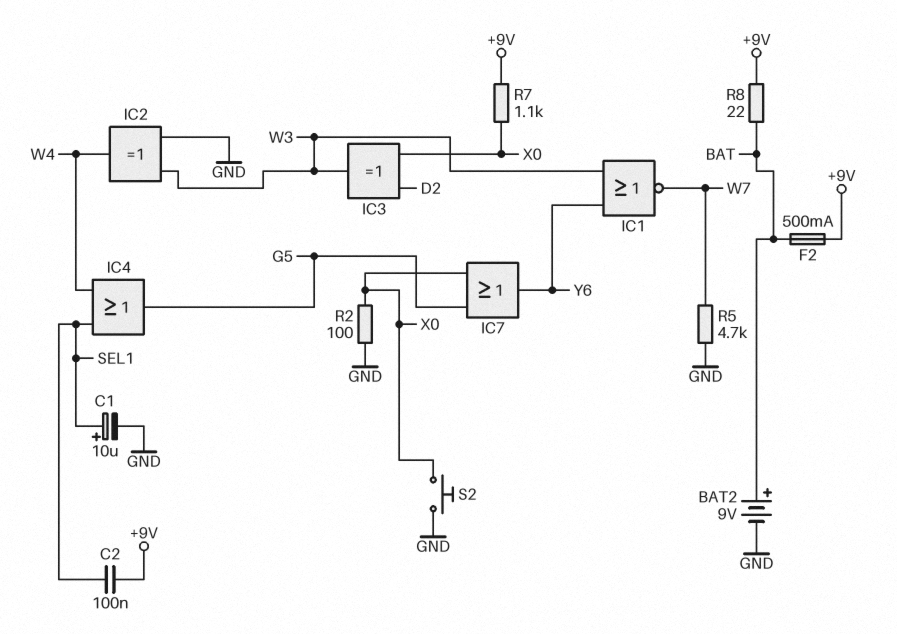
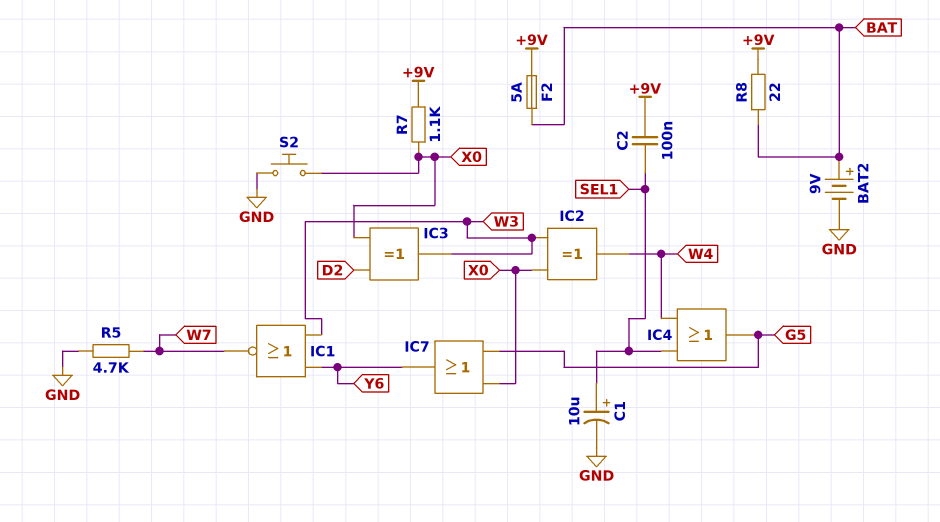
F2: 500mA (+9V, BAT) -> 5A (+9V, BAT)
IC2: XOR (in GND, in W3, out W4) -> XOR (in W3, in X0, out W4)
R2: 100 (GND, X0) -> none

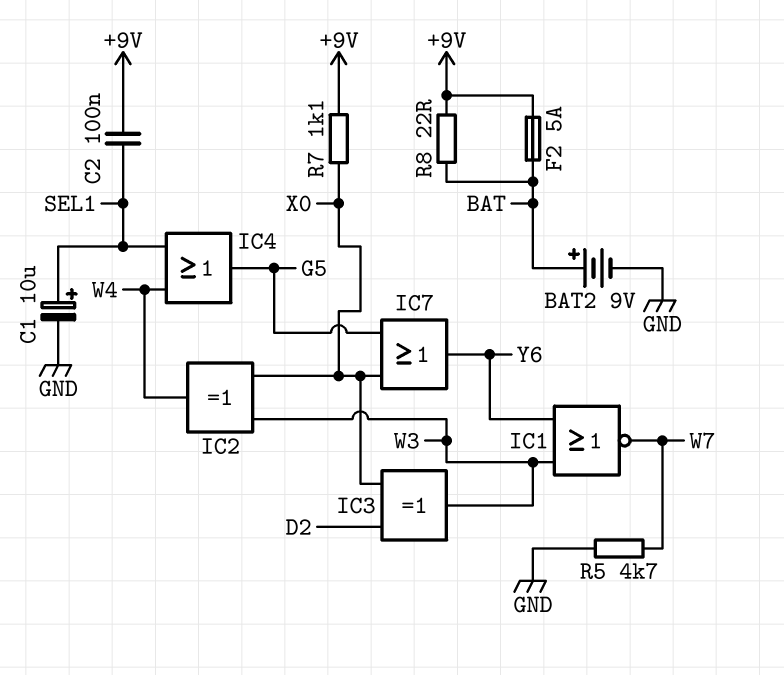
S2: button (GND, X0) -> none

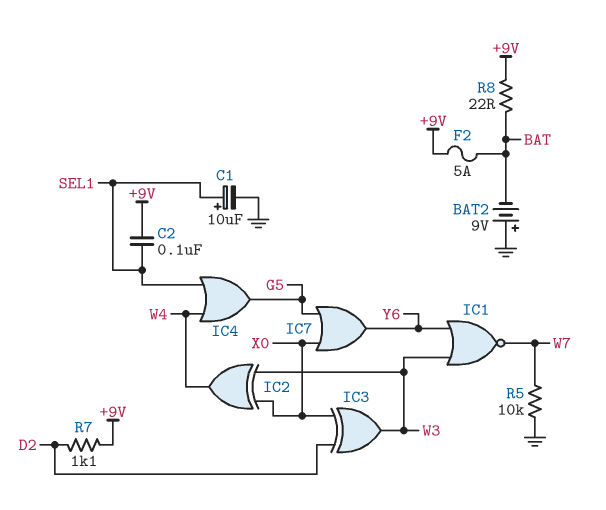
BAT2: 9V (plus BAT, minus GND) -> 9V (plus GND, minus BAT)
R5: 4.7k (GND, W7) -> 10k (GND, W7)
R7: 1.1k (+9V, X0) -> 1.1k (+9V, D2)

